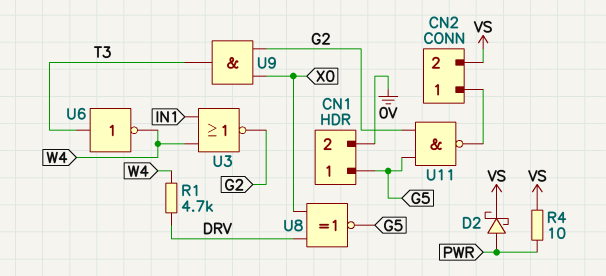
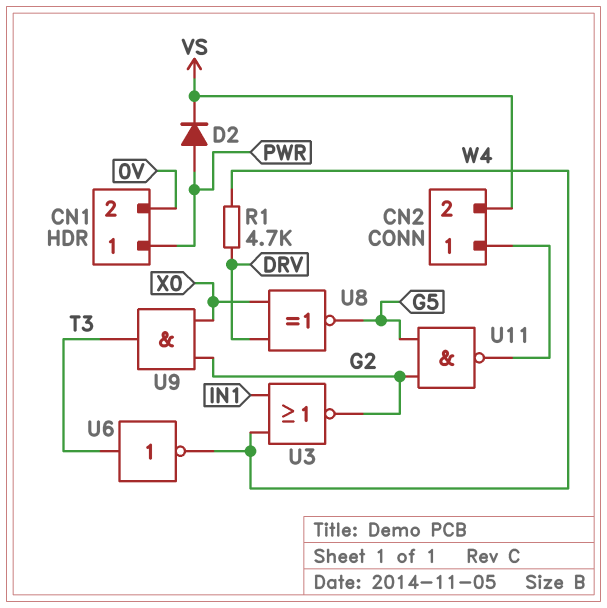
CN1 pin 1: G5 -> PWR
D2: schottky (A PWR, K VS) -> diode (A PWR, K VS)
R4: 10 (PWR, VS) -> none

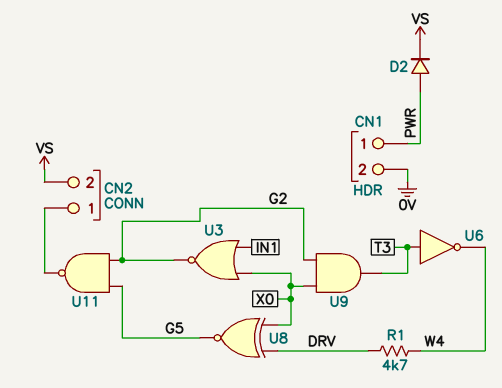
U3: NOR (in IN1, in W4, out G2) -> NOR (in IN1, in X0, out G2)

